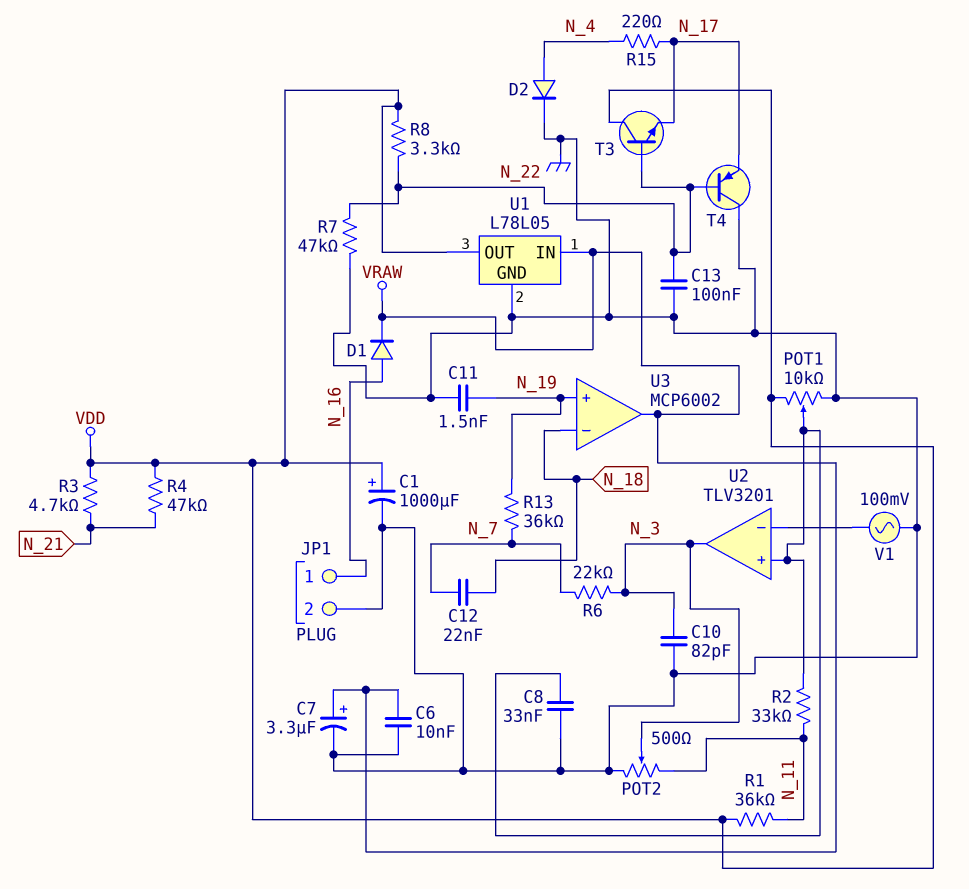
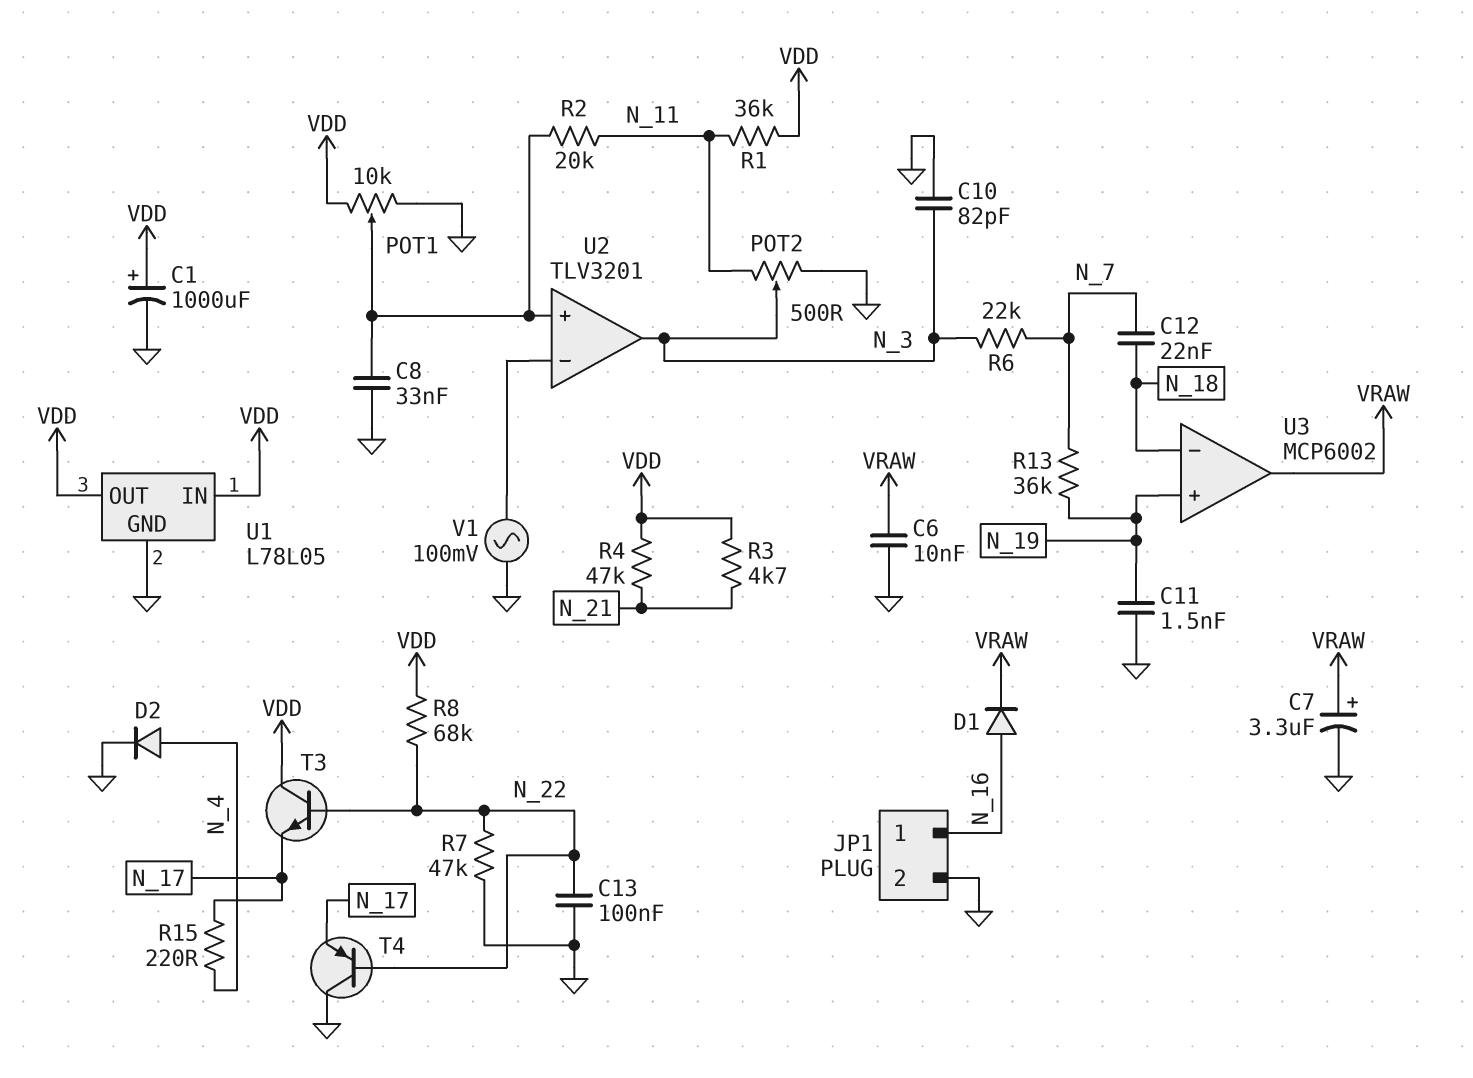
R2: 33k (N_11, U2/in+) -> 20k (N_11, U2/in+)
R8: 3.3k (N_22, VDD) -> 68k (N_22, VDD)
U1 pin IN: VRAW -> VDD

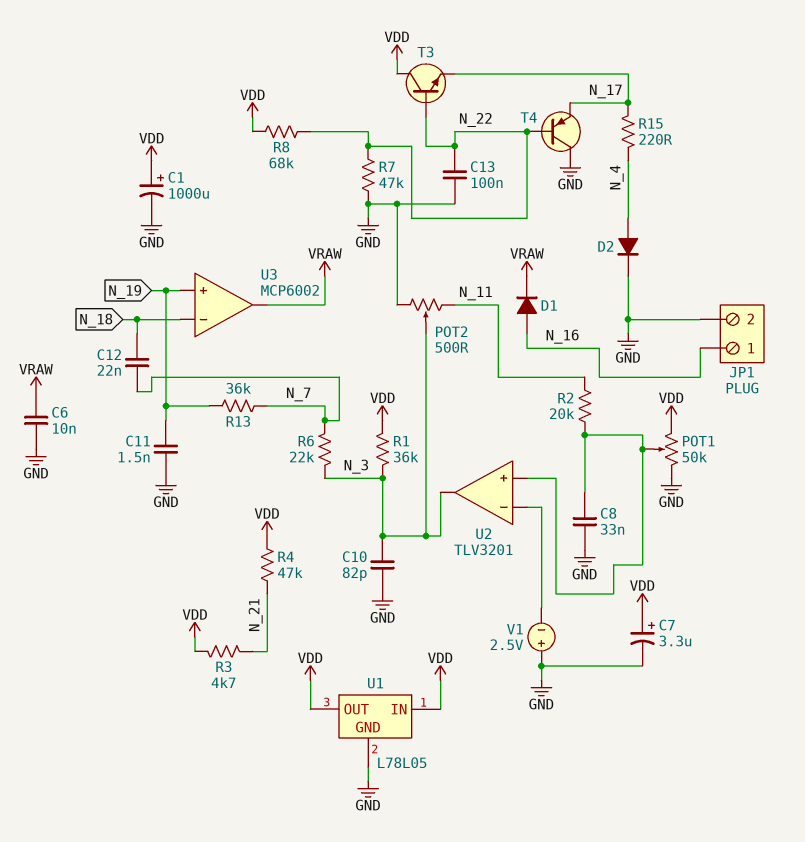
C7: 3.3uF (plus VRAW, minus GND) -> 3.3uF (plus VDD, minus GND)
POT1: 10k (GND, VDD, wiper U2/in+) -> 50k (GND, VDD, wiper U2/in+)
R1: 36k (N_11, VDD) -> 36k (N_3, VDD)
V1: AC 100mV (GND, U2/in-) -> 2.5V (plus GND, minus U2/in-)

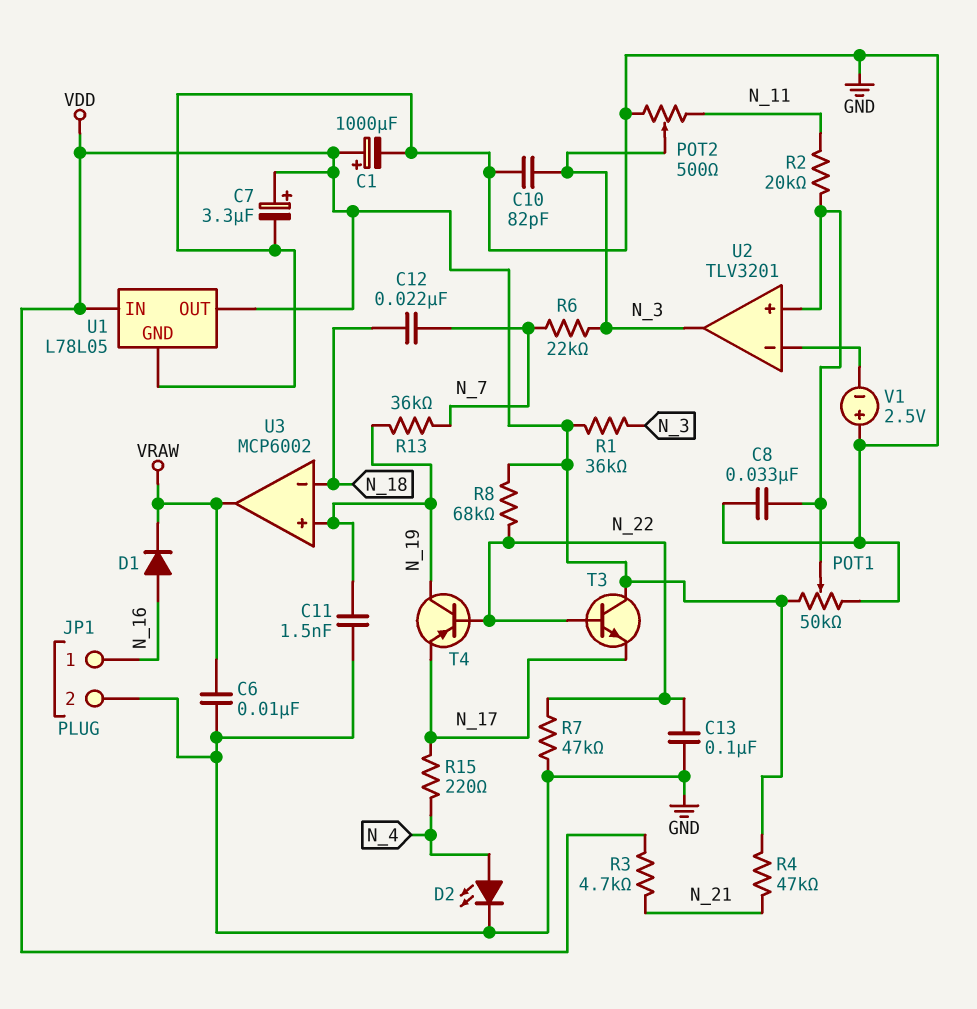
D2: diode (A N_4, K GND) -> LED (A N_4, K GND)
T4: PNP (B N_22, C GND, E N_17) -> PNP (B N_22, C N_19, E N_17)

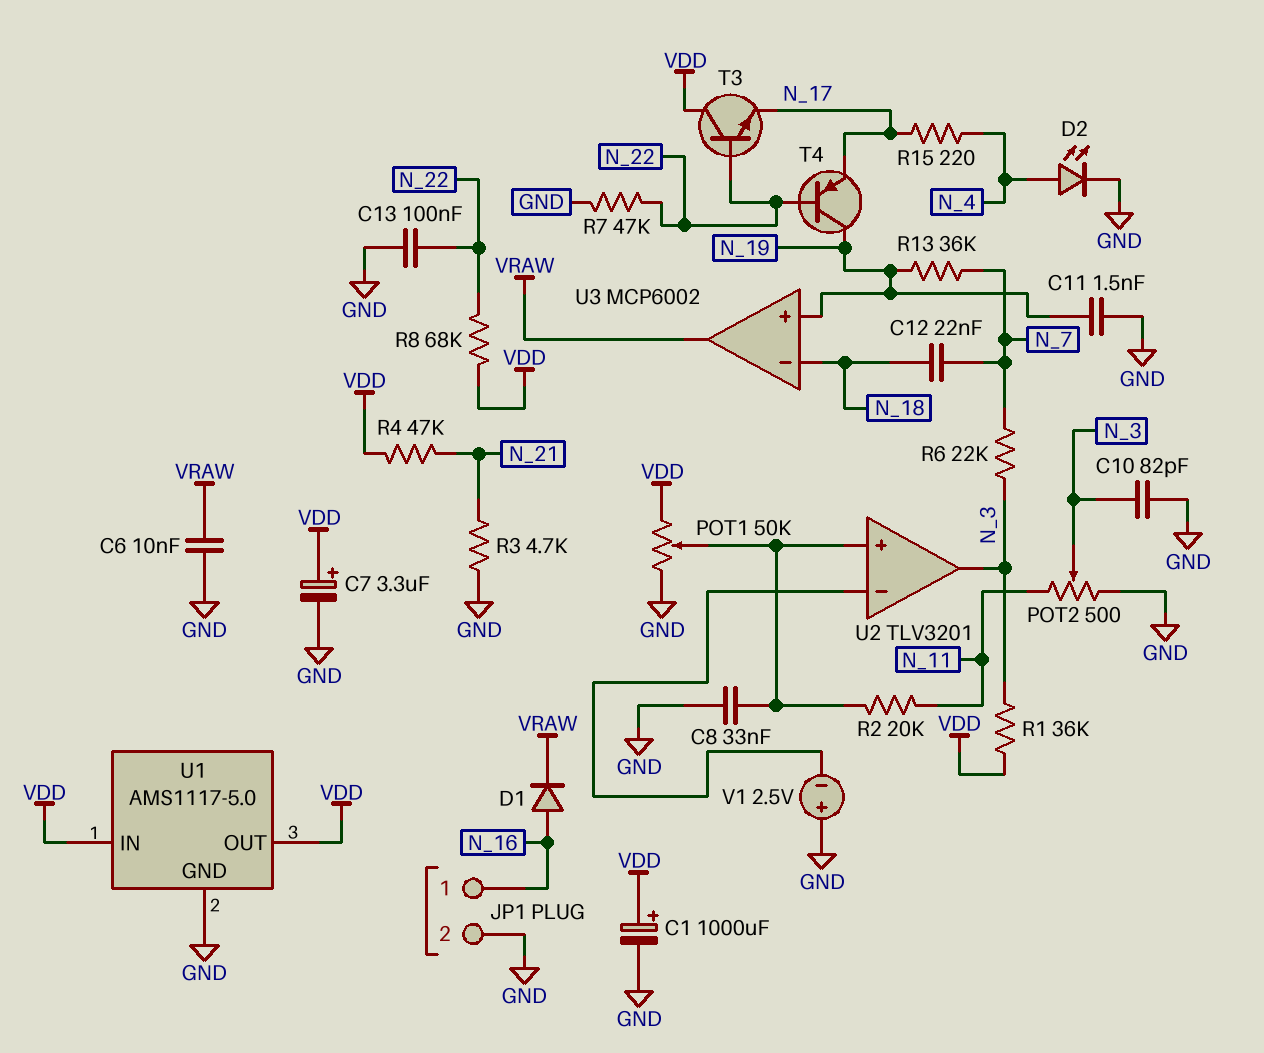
R3: 4.7k (N_21, VDD) -> 4.7k (GND, N_21)
U1: L78L05 -> AMS1117-5.0

